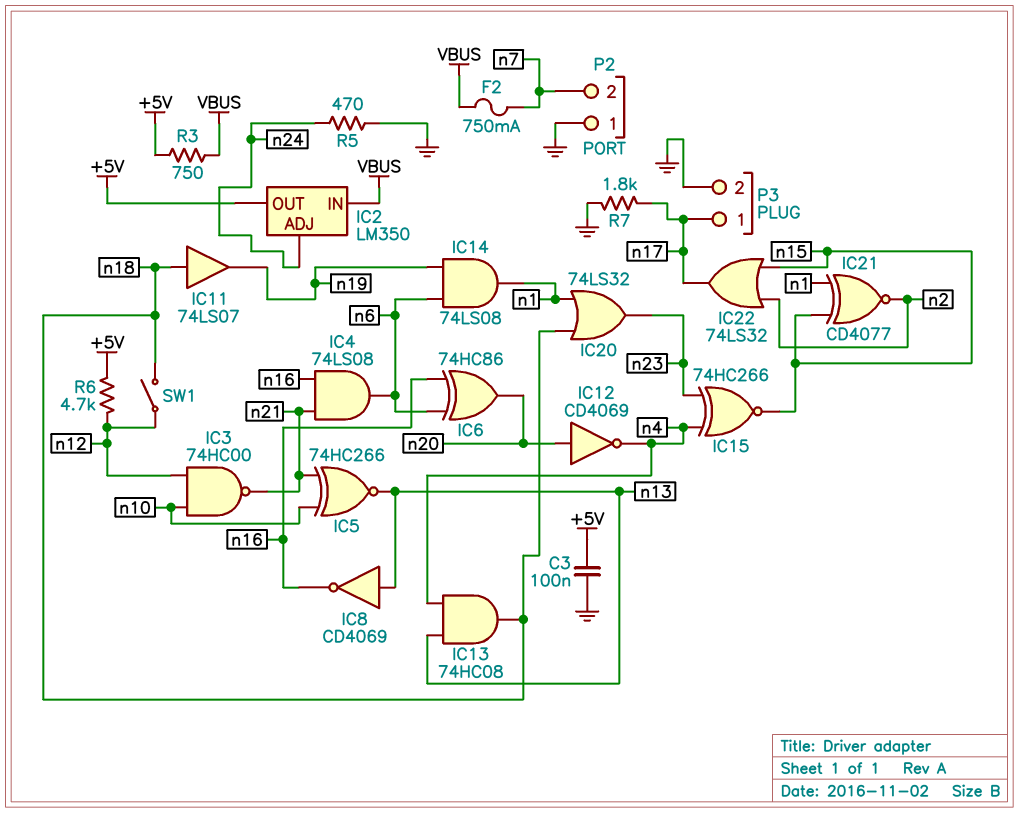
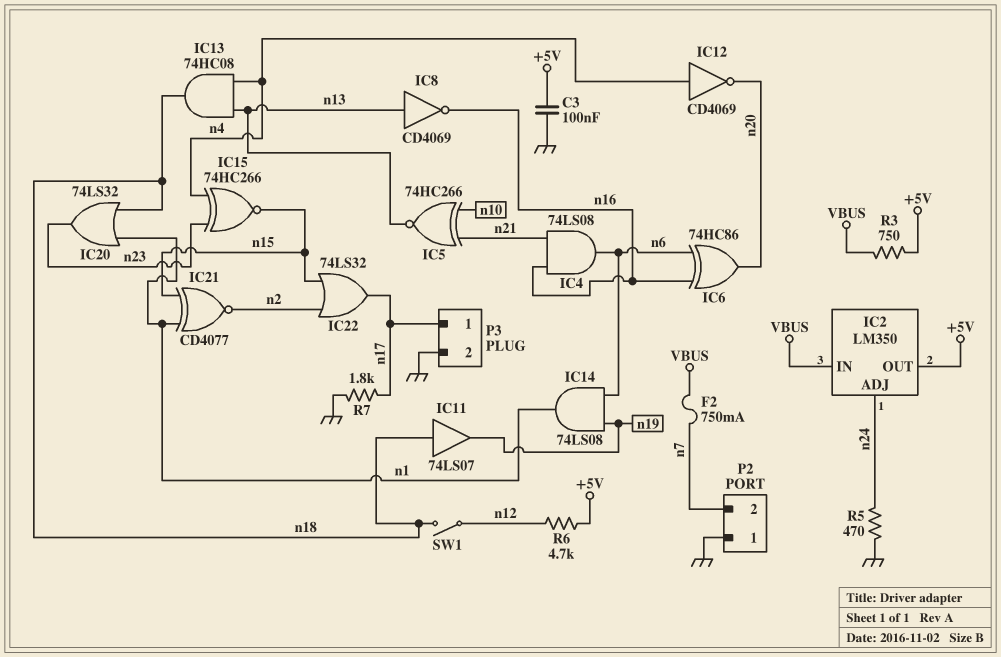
IC3: NAND 74HC00 (in n10, in n12, out n21) -> none
IC12: NOT CD4069 (in n20, out n4) -> NOT CD4069 (in n4, out n20)

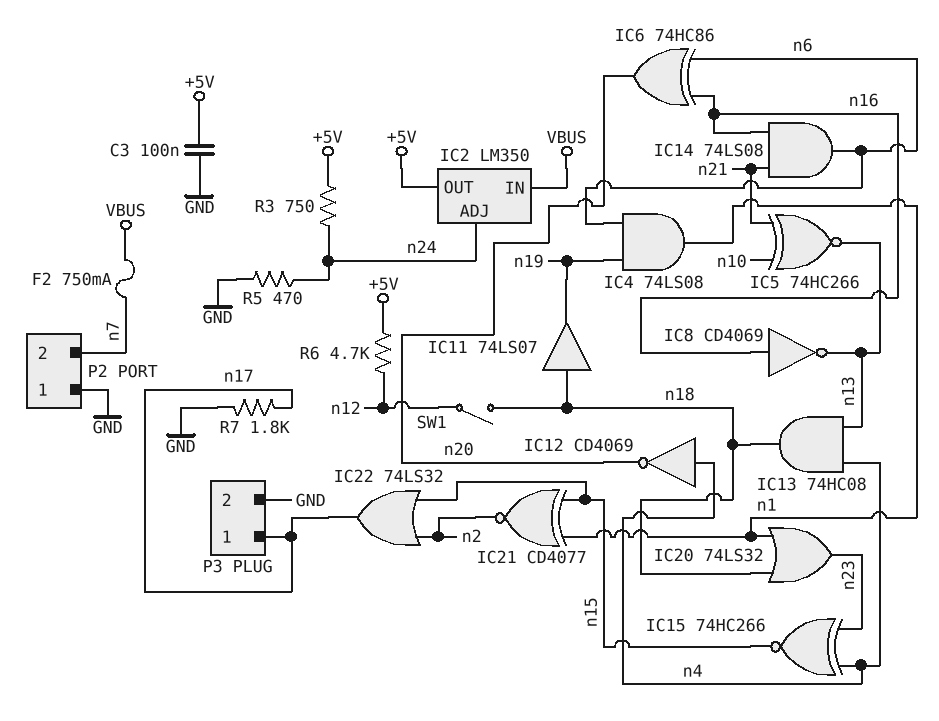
IC4: AND 74LS08 (in n16, in n21, out n6) -> AND 74LS08 (in n6, in n19, out n1)
IC8: NOT CD4069 (in n13, out n16) -> NOT CD4069 (in n16, out n13)
IC14: AND 74LS08 (in n6, in n19, out n1) -> AND 74LS08 (in n16, in n21, out n6)
R3: 750 (+5V, VBUS) -> 750 (+5V, n24)

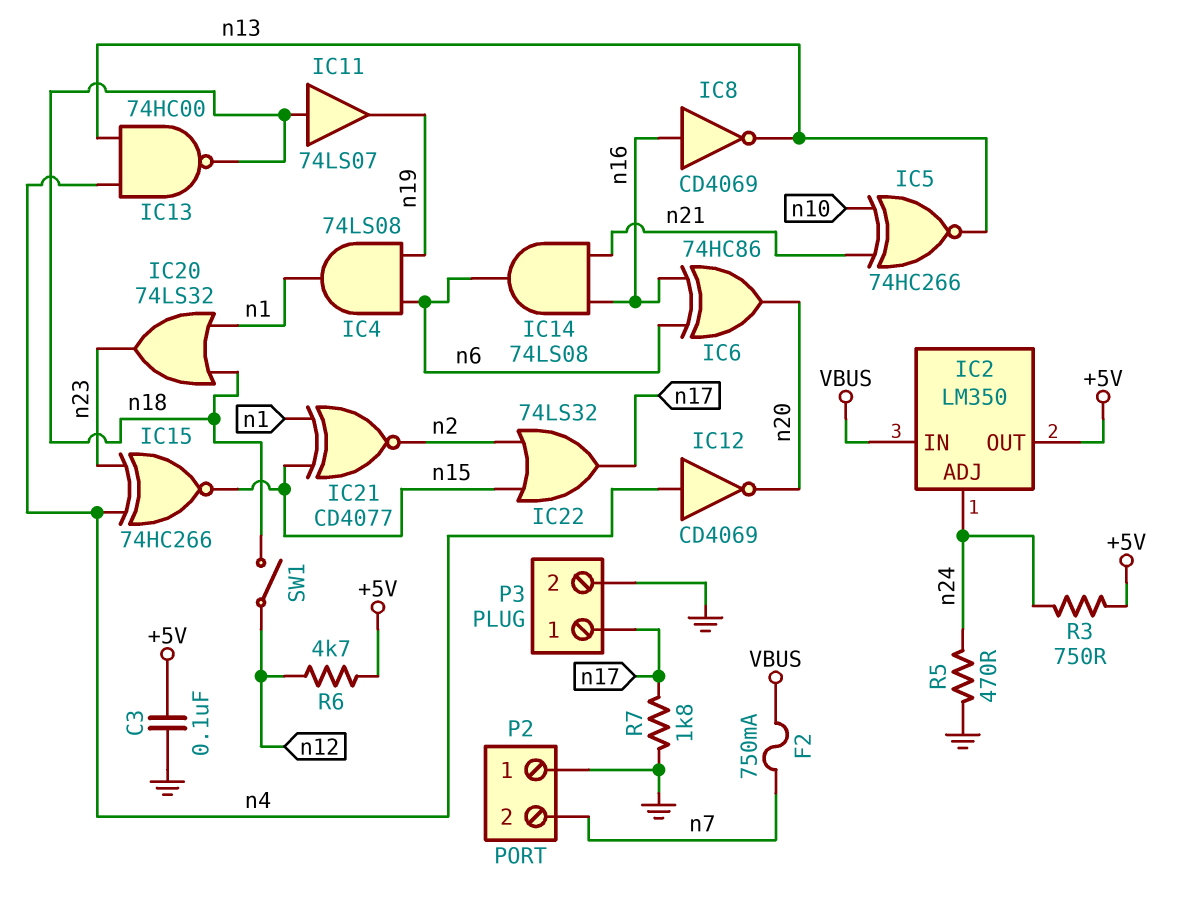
IC13: AND 74HC08 (in n4, in n13, out n18) -> NAND 74HC00 (in n4, in n13, out n18)

